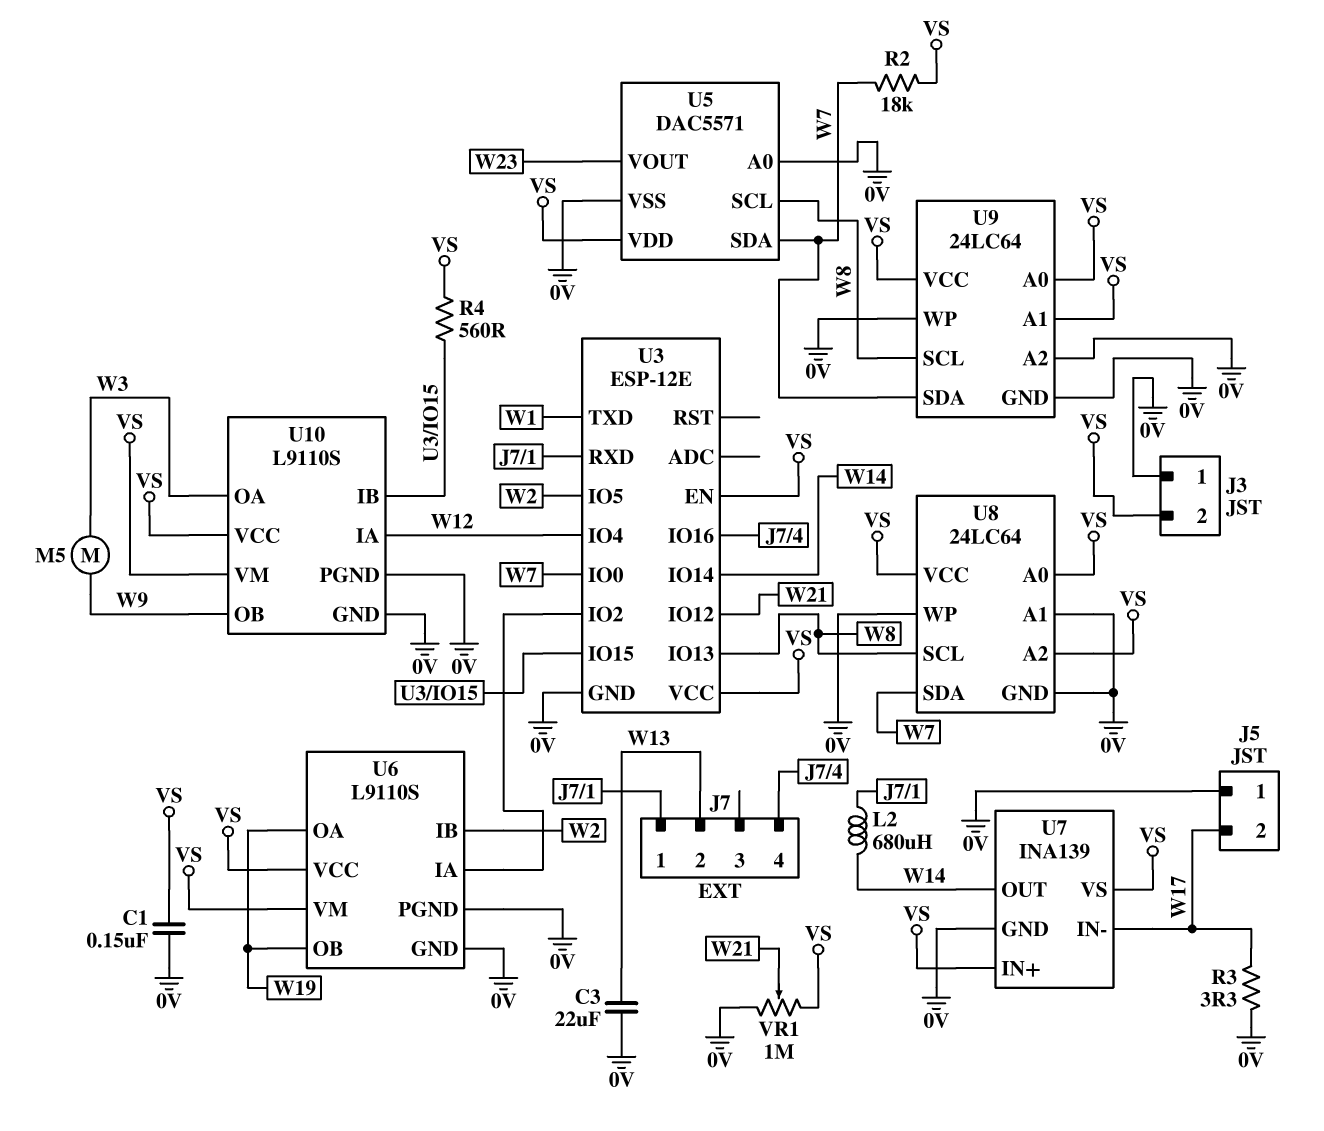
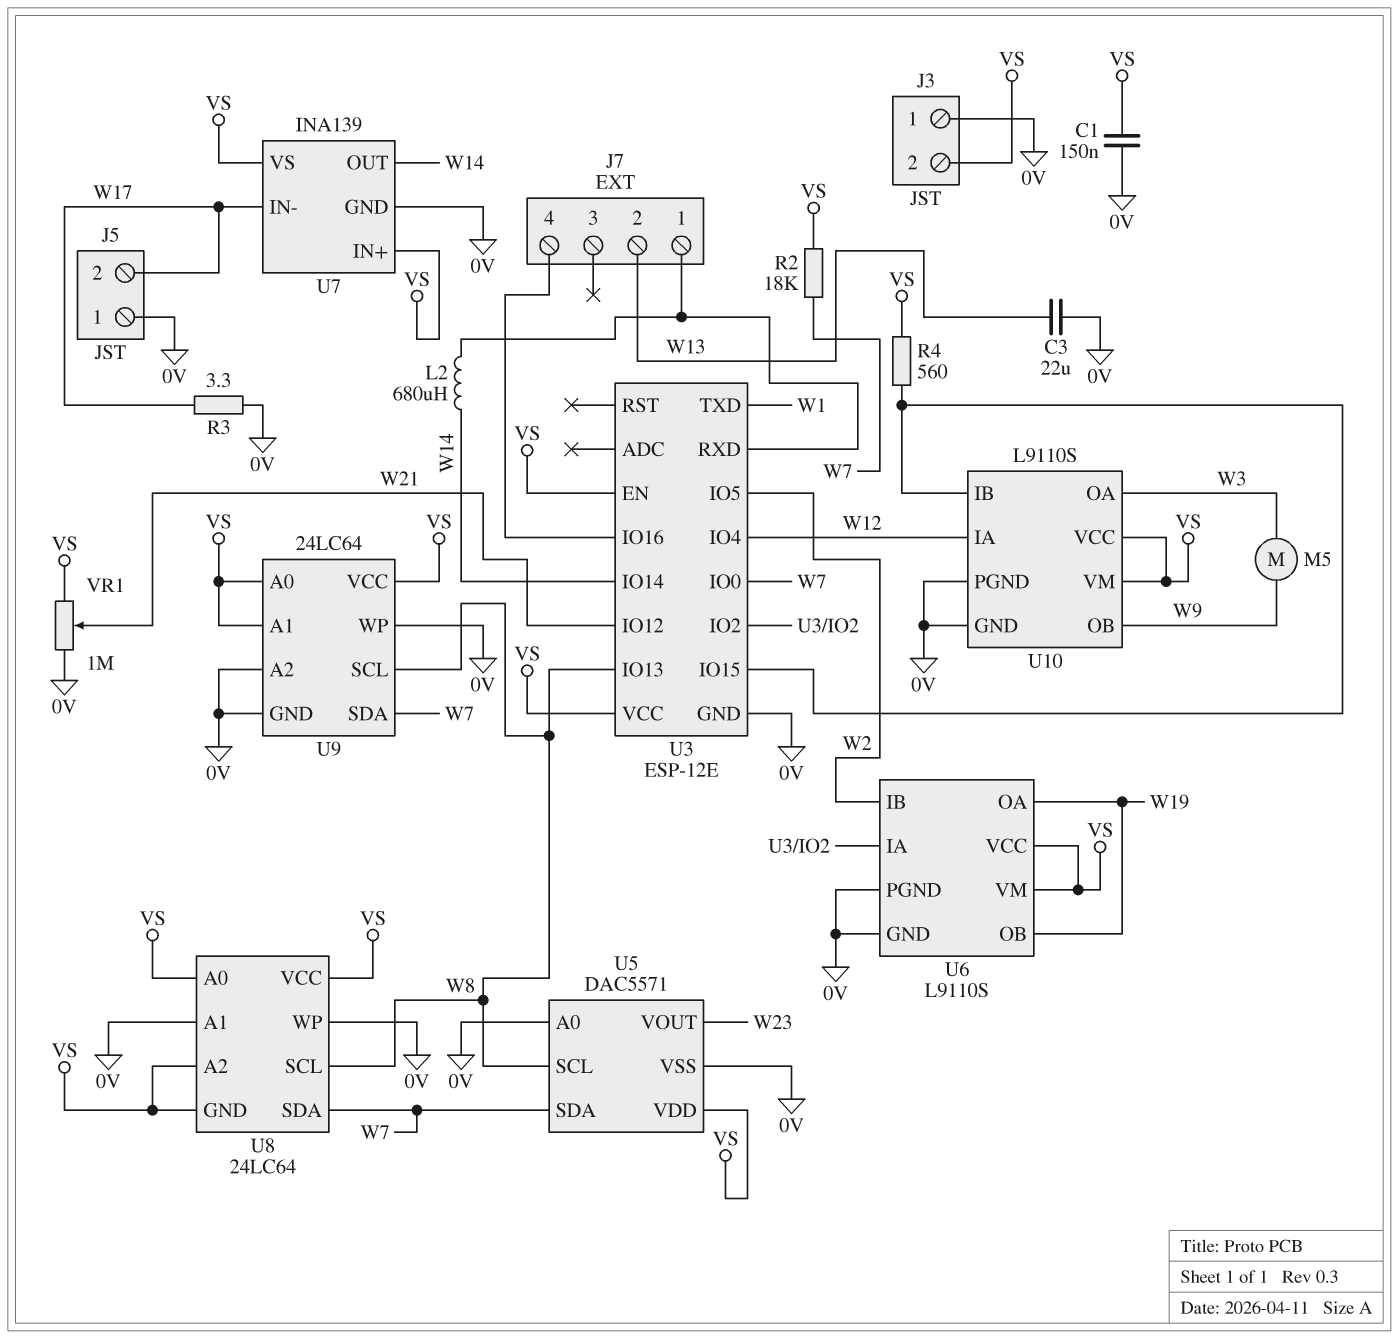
U8 pin GND: 0V -> VS

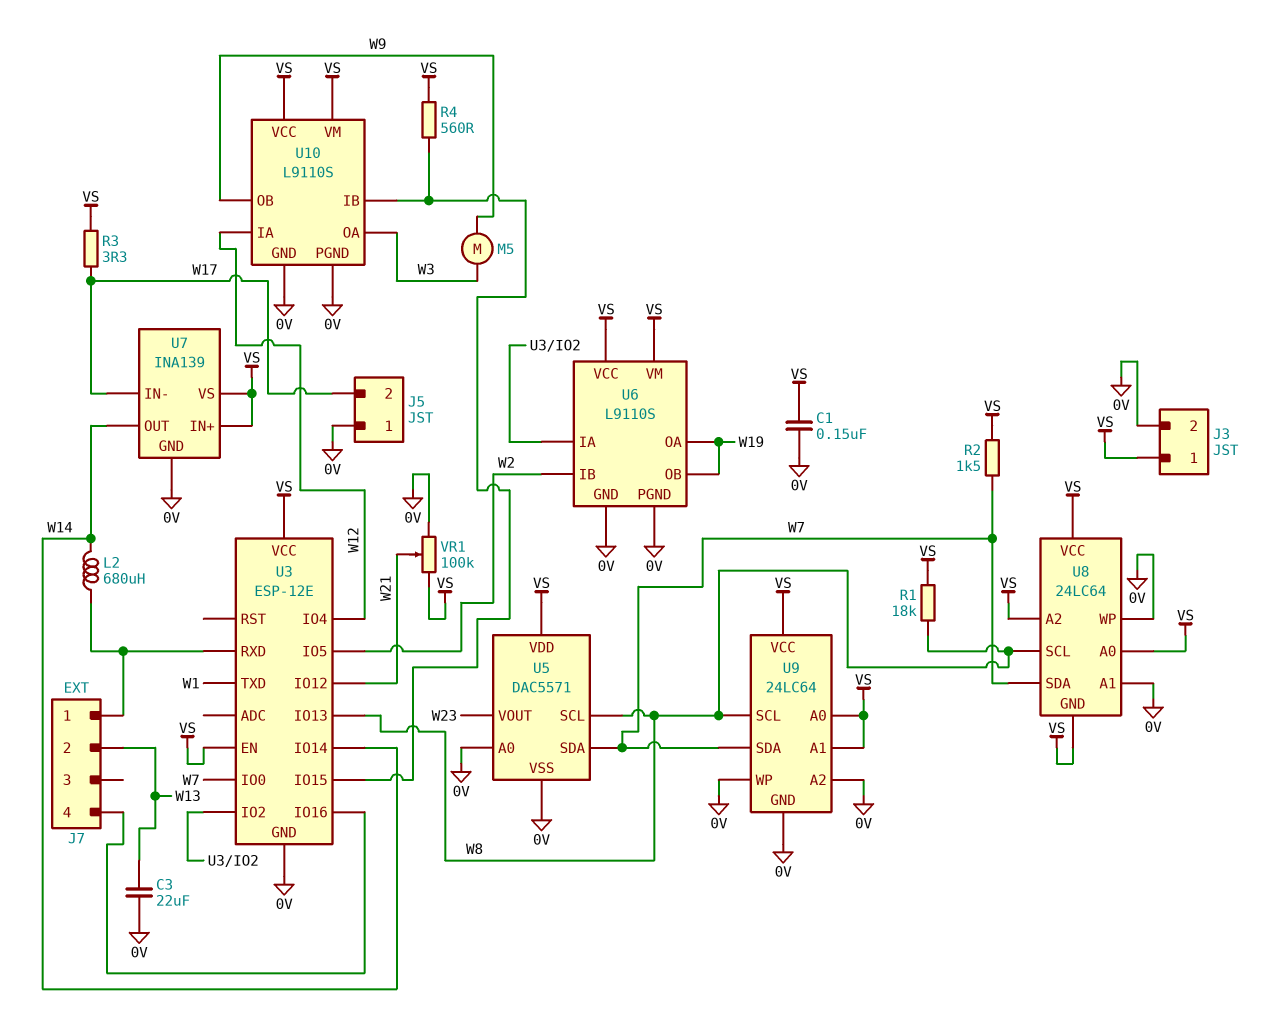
J3 pin 1: 0V -> VS
J3 pin 2: VS -> 0V
R1: none -> 18k (VS, W8)
R2: 18k (VS, W7) -> 1.5k (VS, W7)
R3: 3.3 (0V, W17) -> 3.3 (VS, W17)
VR1: 1M (0V, VS, wiper W21) -> 100k (0V, VS, wiper W21)

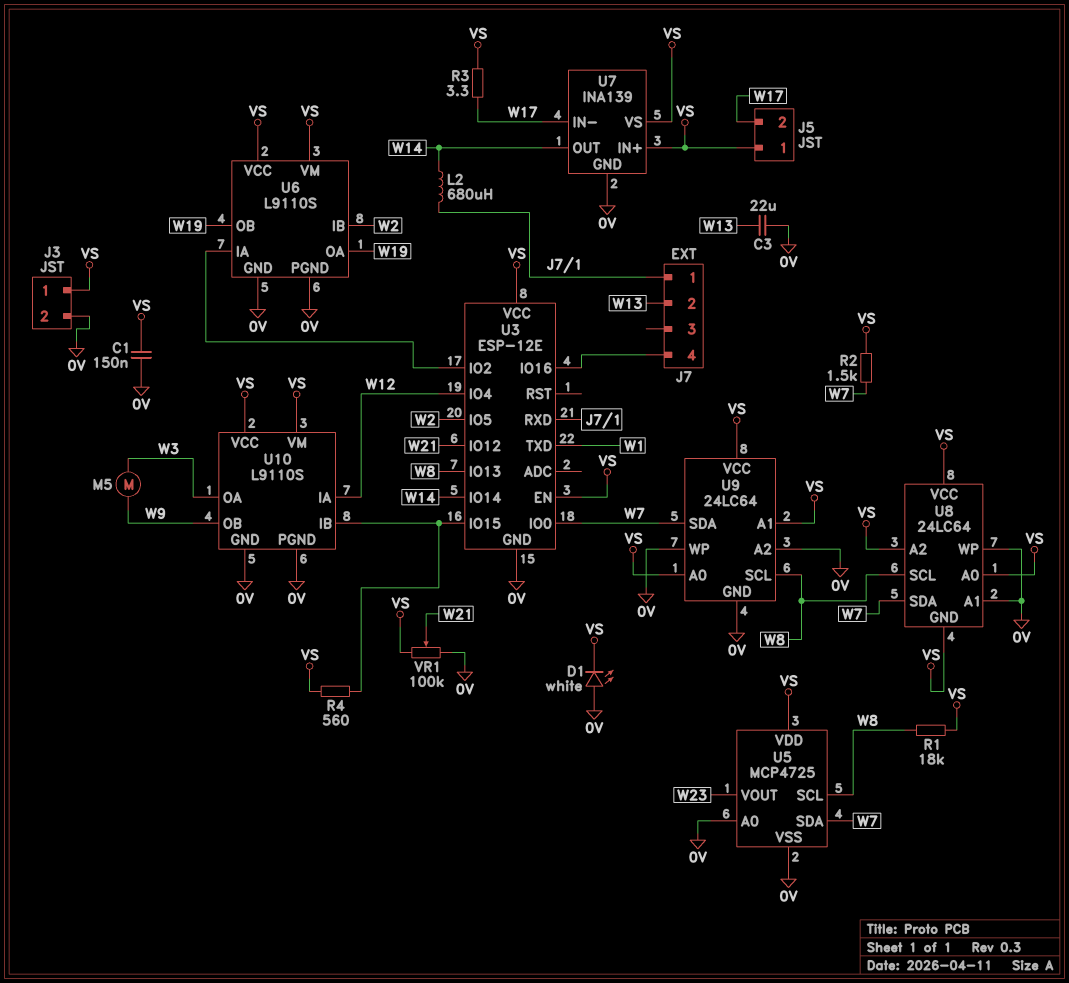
D1: none -> LED white (A 0V, K VS)
J5 pin 1: 0V -> VS
U5: DAC5571 -> MCP4725

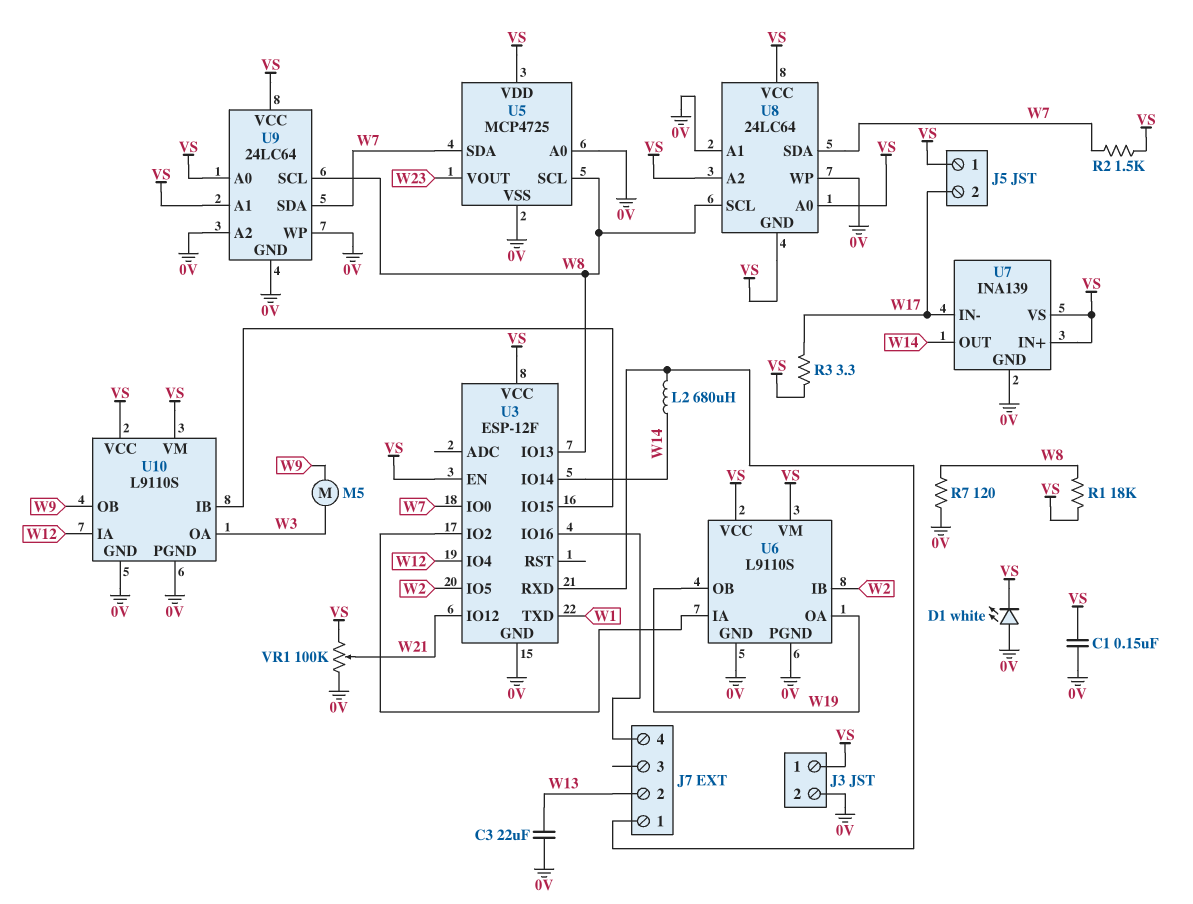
R4: 560 (U3/IO15, VS) -> none
R7: none -> 120 (0V, W8)
U3: ESP-12E -> ESP-12F

